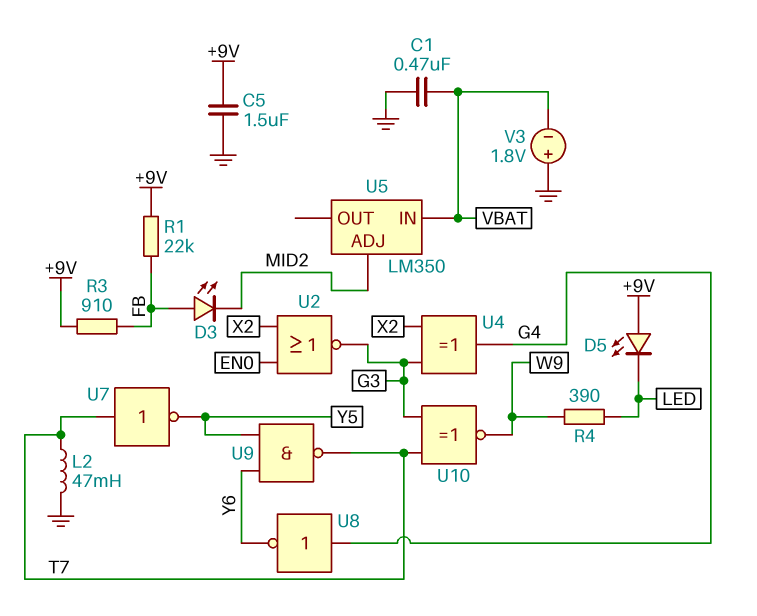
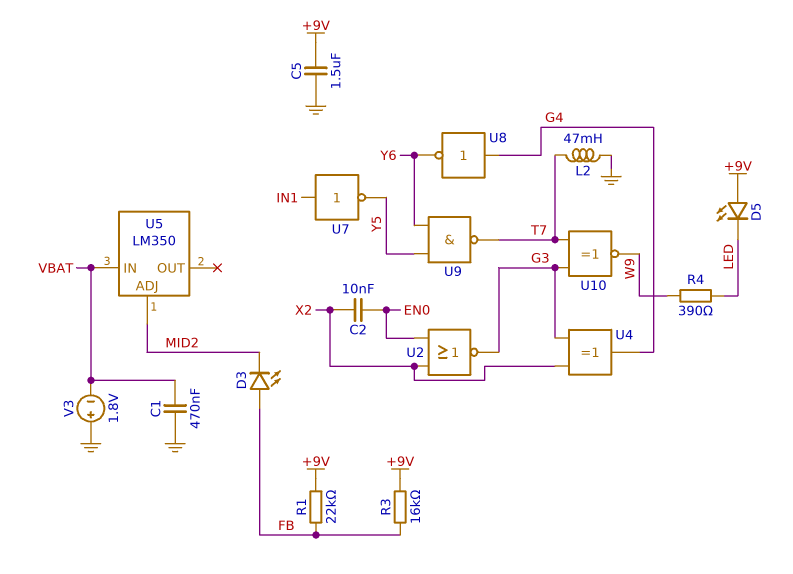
C2: none -> 10nF (EN0, X2)
R3: 910 (+9V, FB) -> 16k (+9V, FB)
U7: NOT (in T7, out Y5) -> NOT (in IN1, out Y5)

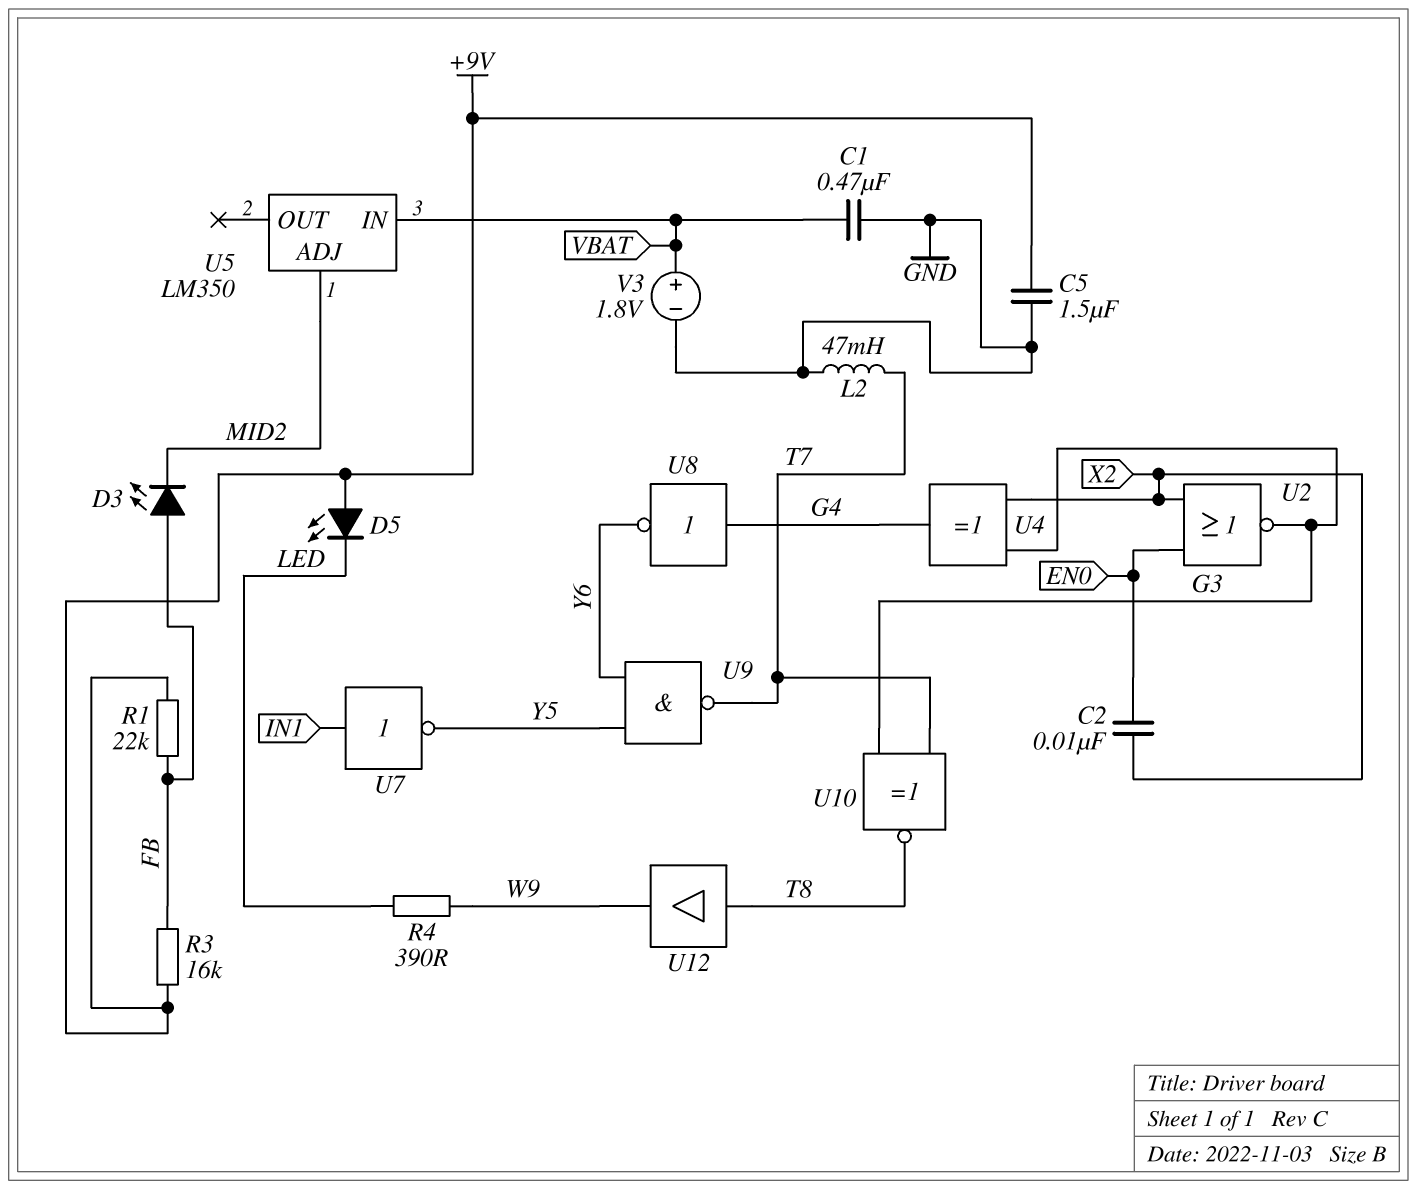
U10: XNOR (in G3, in T7, out W9) -> XNOR (in G3, in T7, out T8)
U12: none -> buffer (in T8, out W9)
V3: 1.8V (plus GND, minus VBAT) -> 1.8V (plus VBAT, minus GND)

